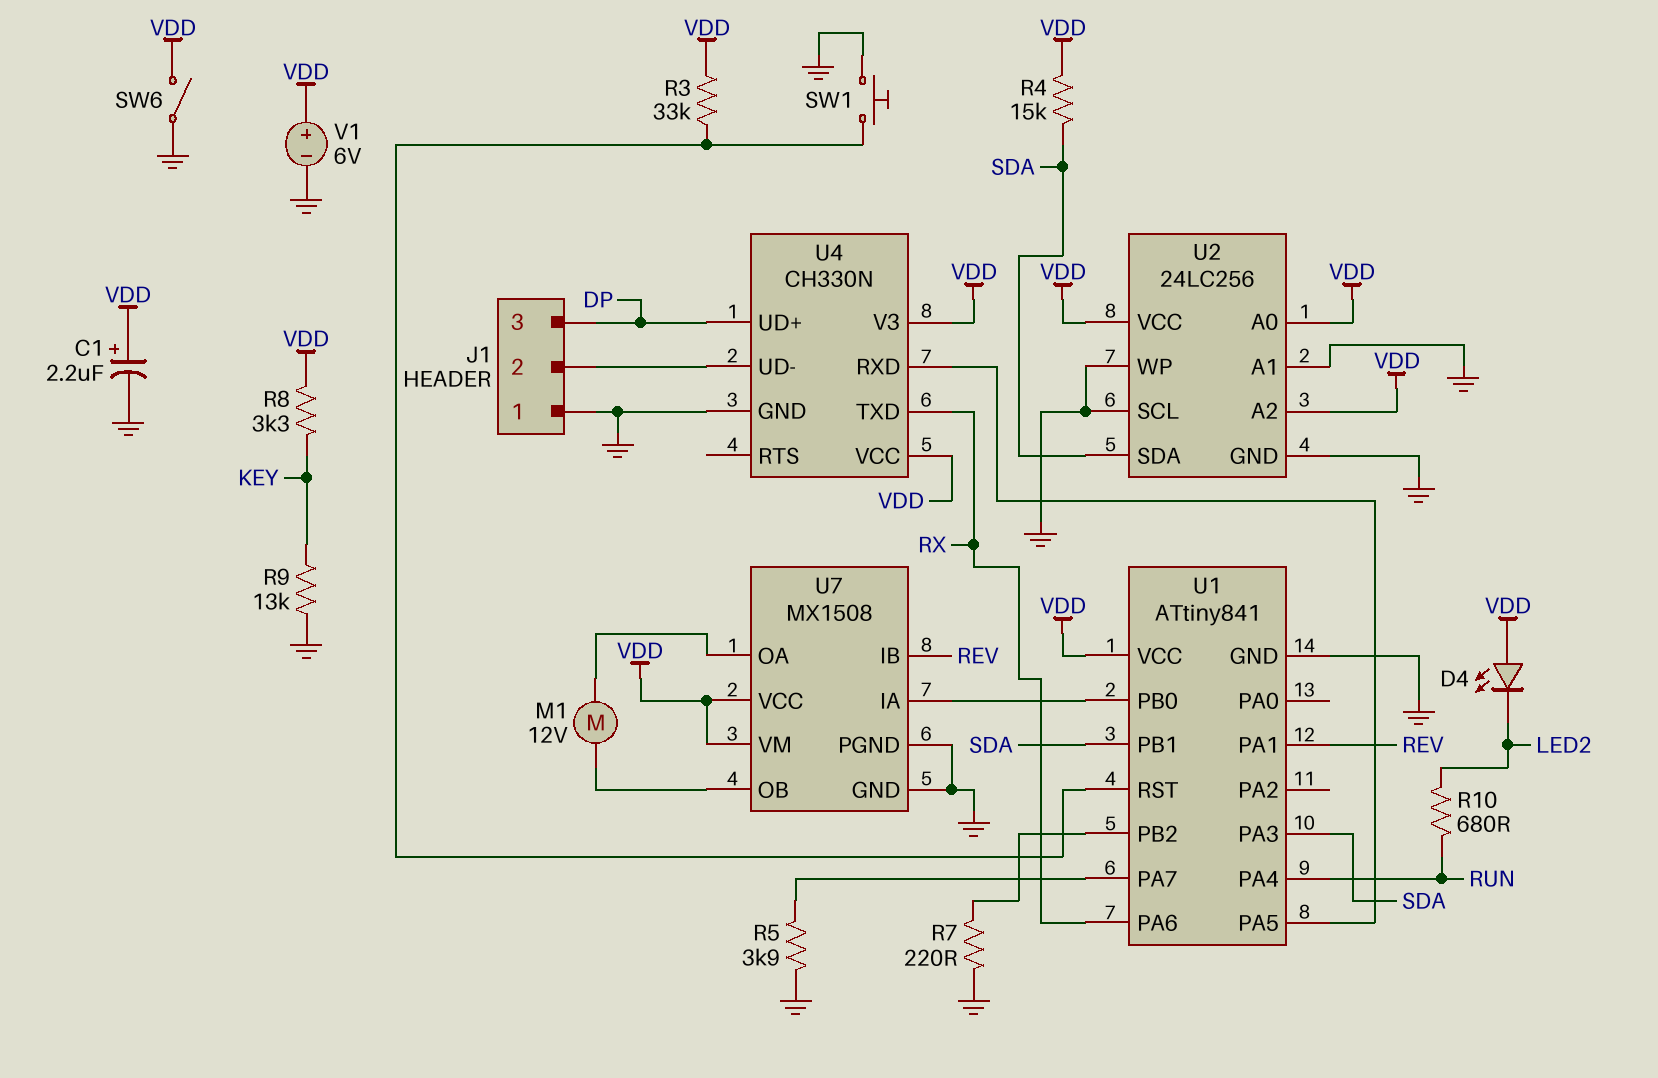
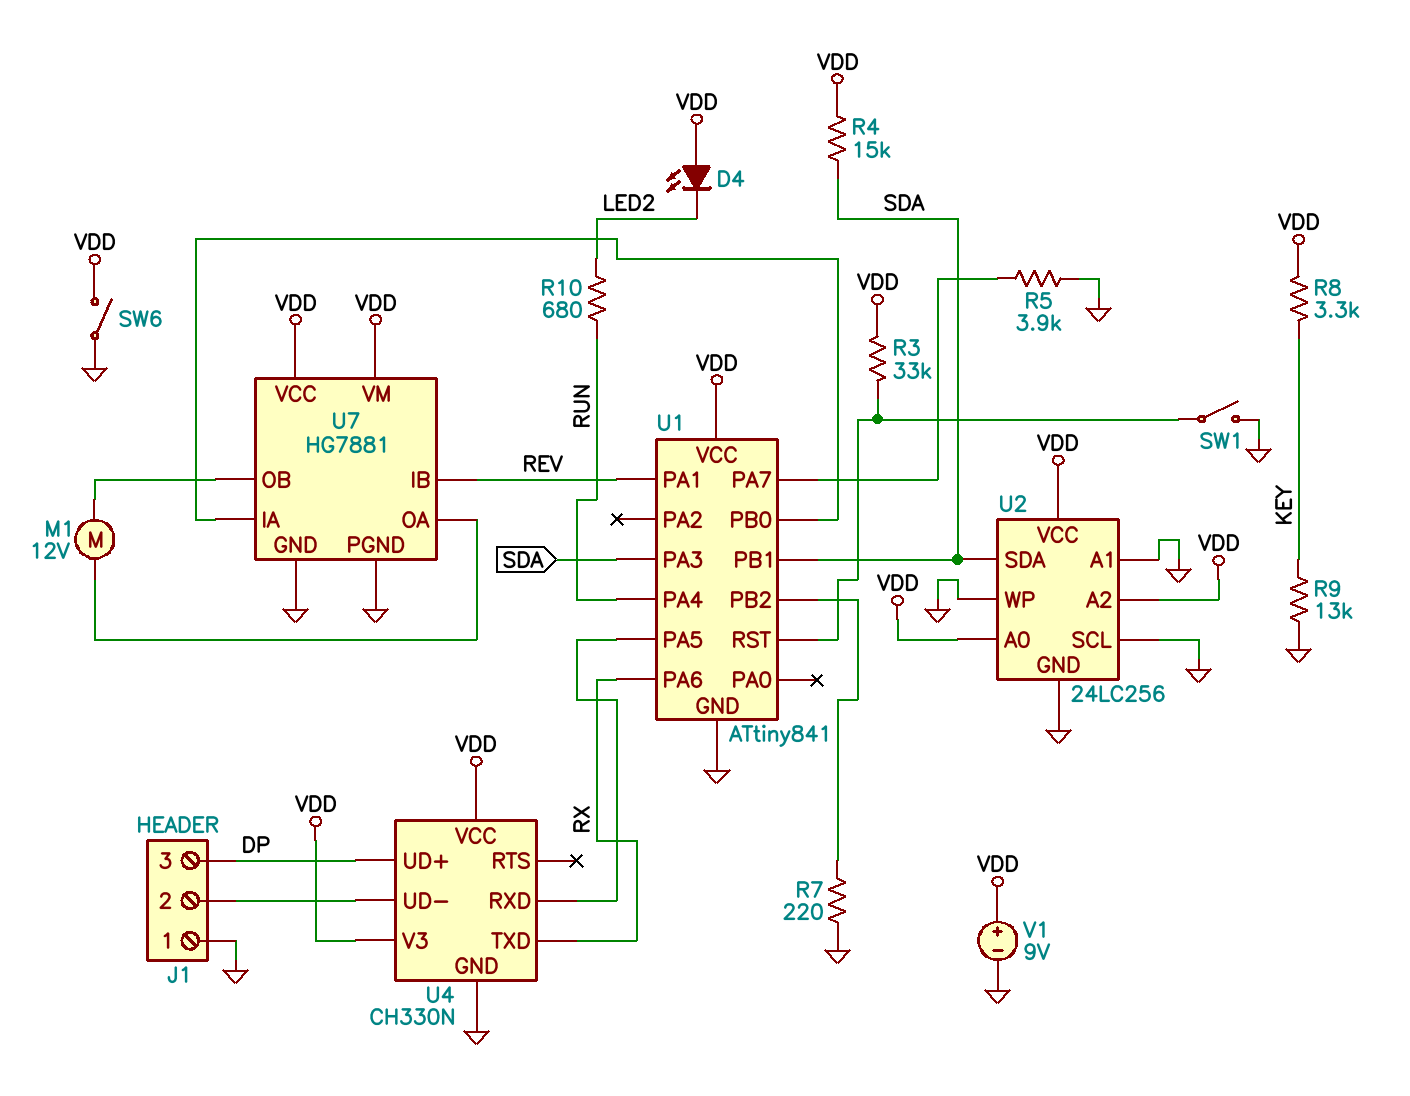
C1: 2.2uF (plus VDD, minus GND) -> none
SW1: button (GND, U1/RST) -> switch (GND, U1/RST)
U7: MX1508 -> HG7881
V1: 6V (plus VDD, minus GND) -> 9V (plus VDD, minus GND)

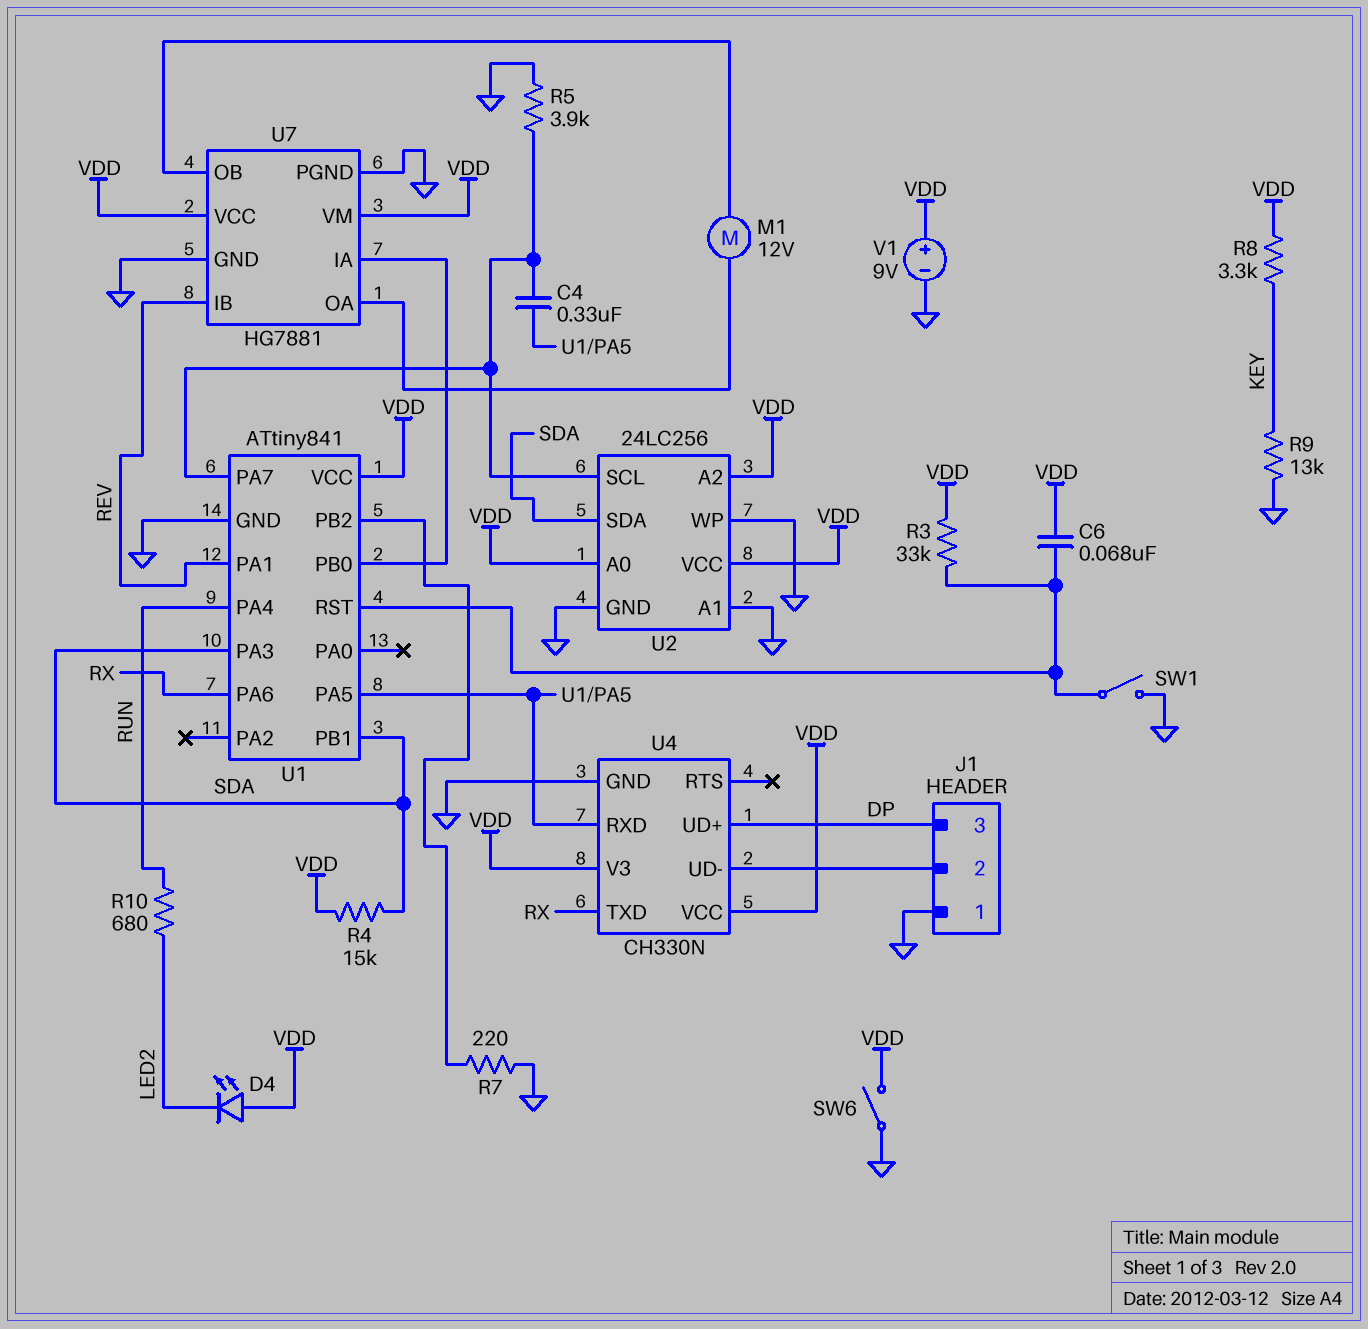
C4: none -> 330nF (U1/PA5, U1/PA7)
C6: none -> 68nF (U1/RST, VDD)
U2 pin SCL: GND -> U1/PA7

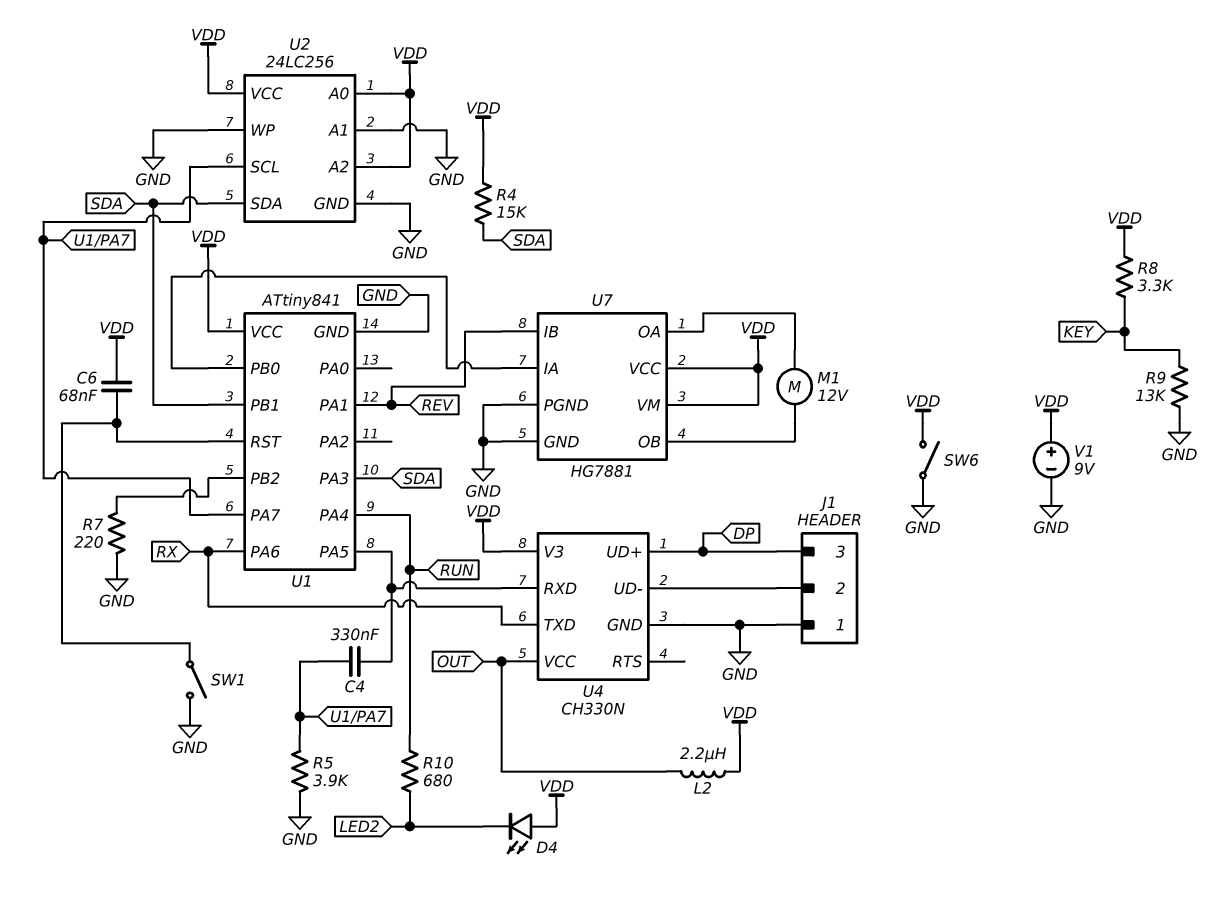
L2: none -> 2.2uH (OUT, VDD)
R3: 33k (U1/RST, VDD) -> none
U4 pin VCC: VDD -> OUT

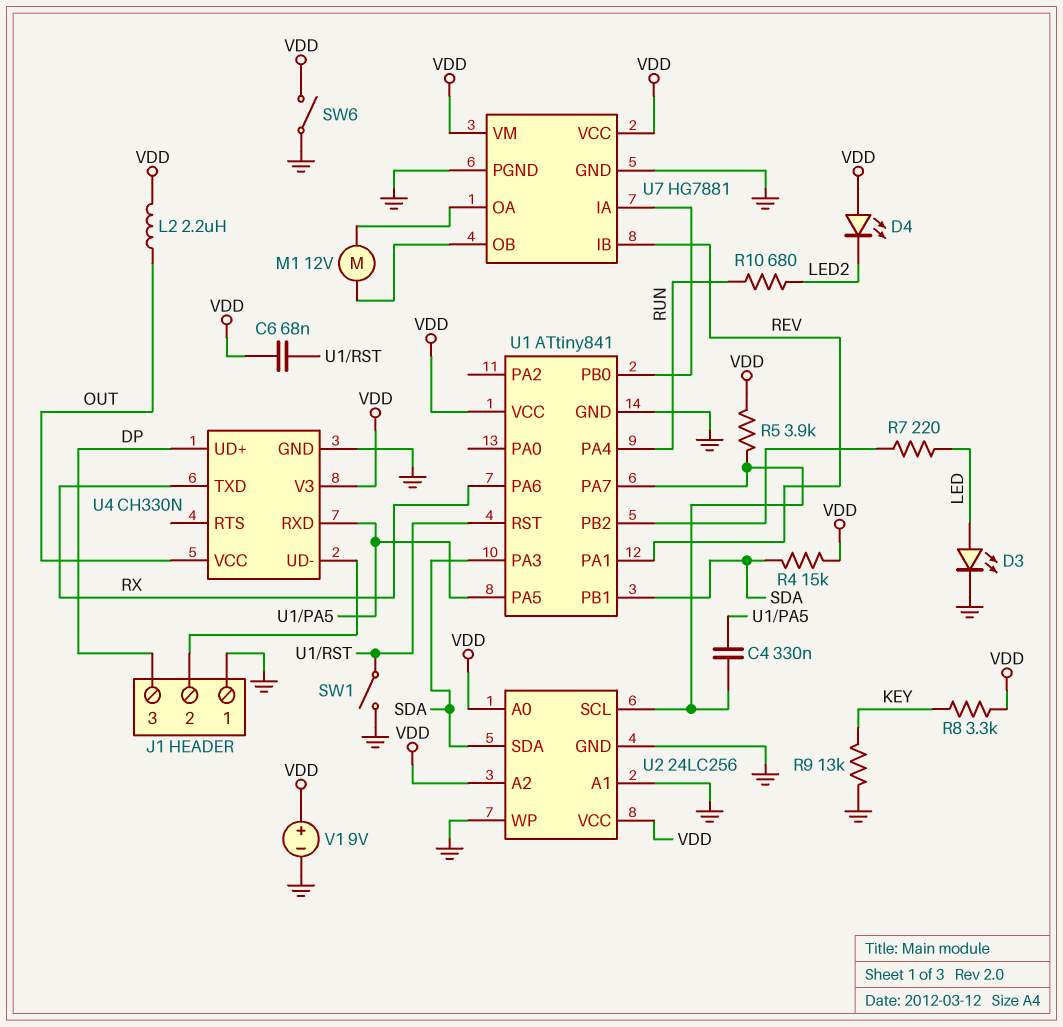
D3: none -> LED (A LED, K GND)
R5: 3.9k (GND, U1/PA7) -> 3.9k (U1/PA7, VDD)
R7: 220 (GND, U1/PB2) -> 220 (LED, U1/PB2)

